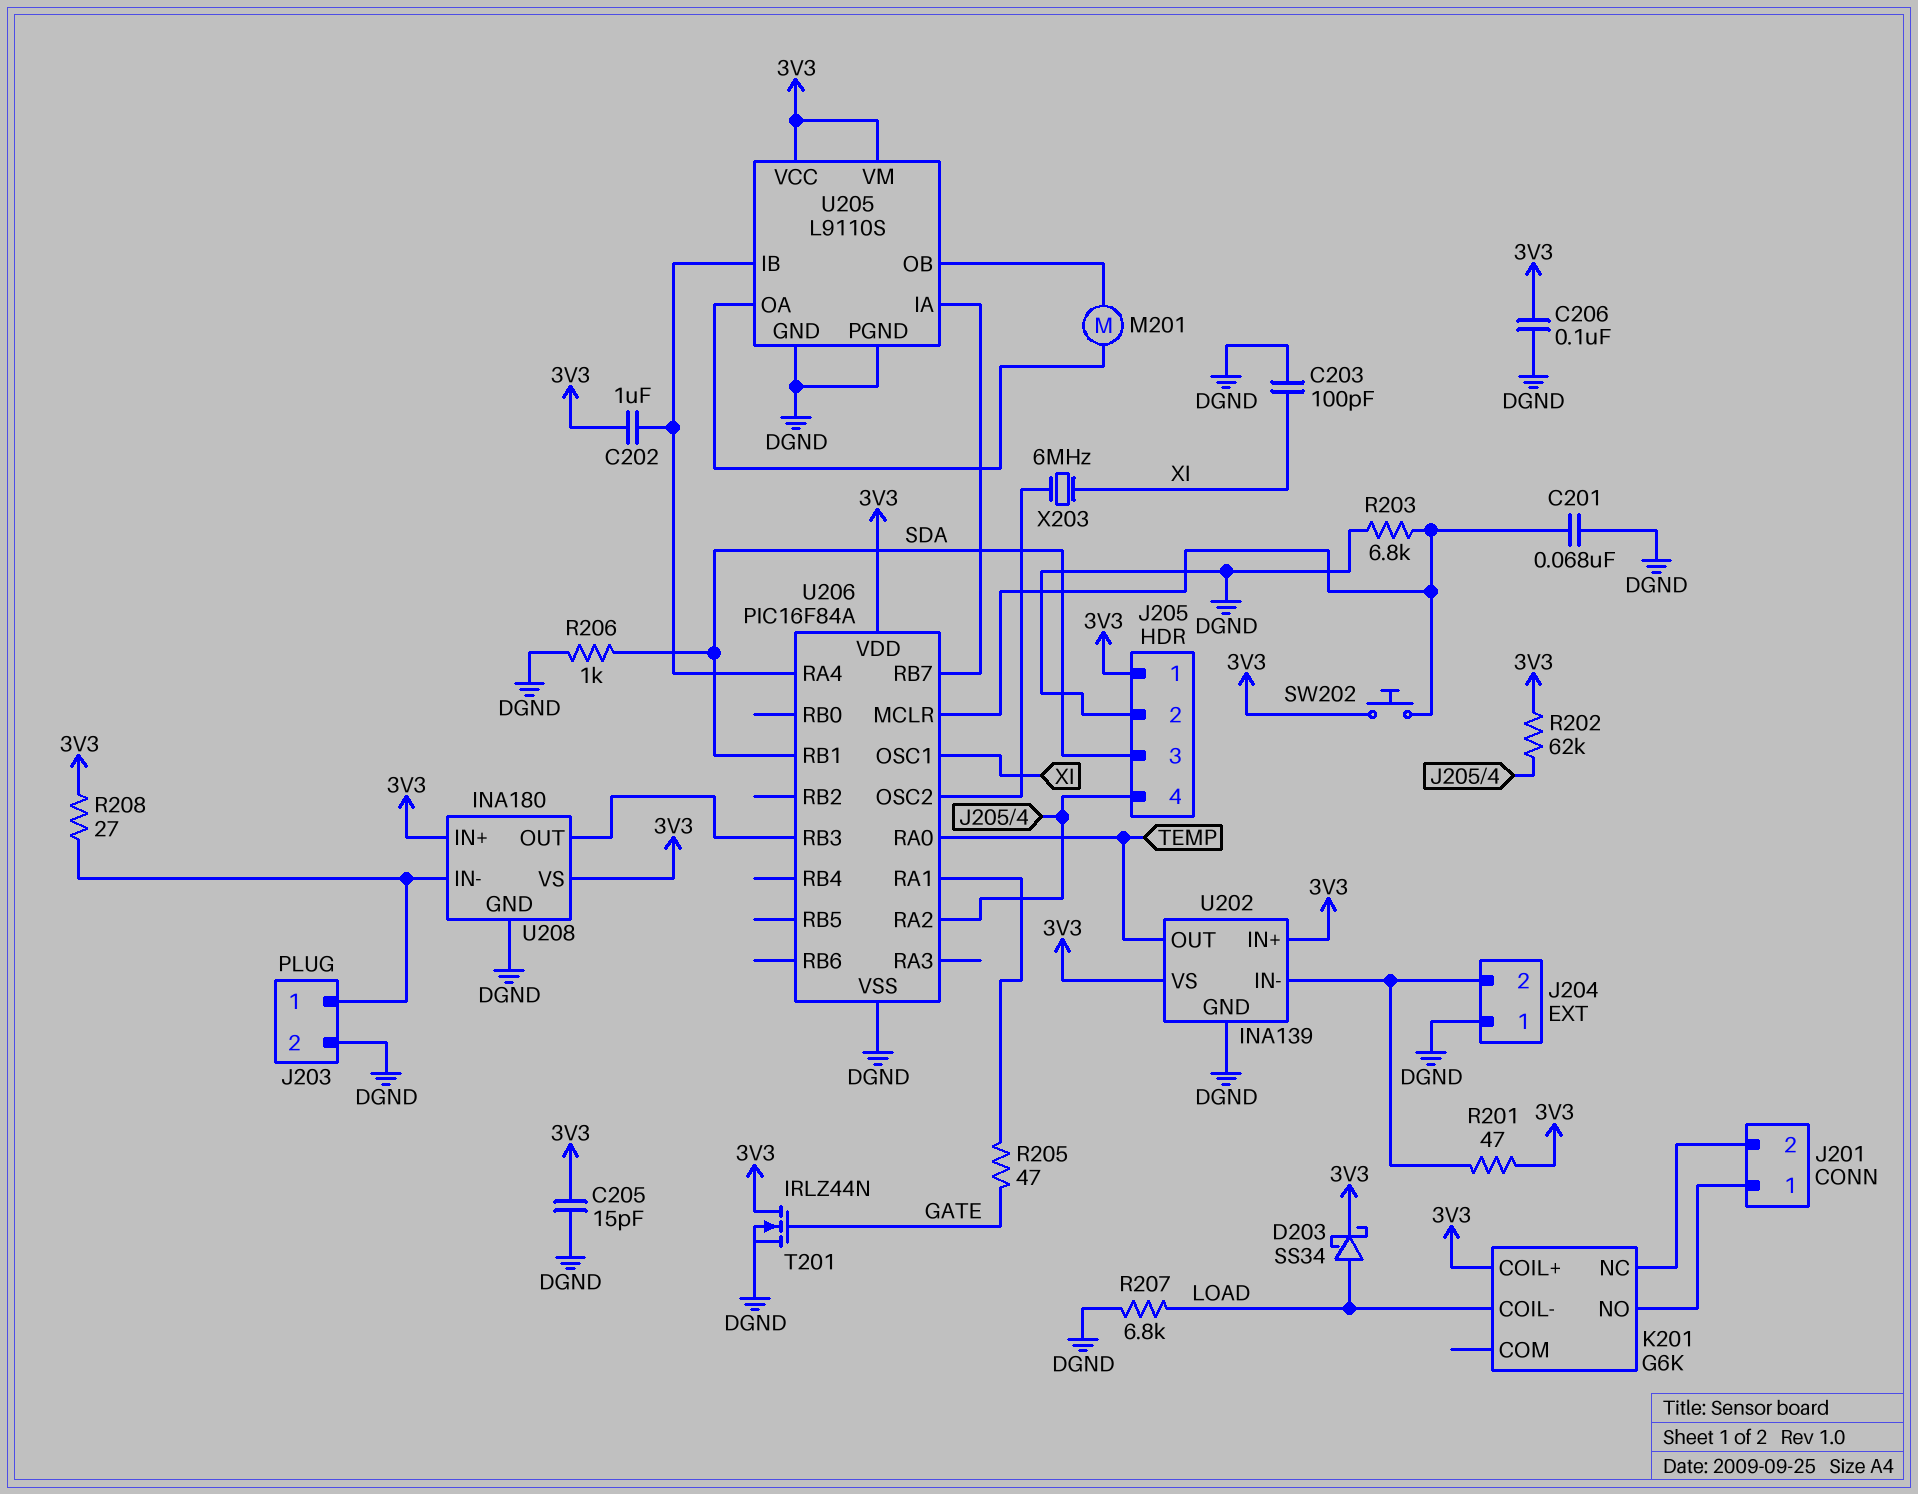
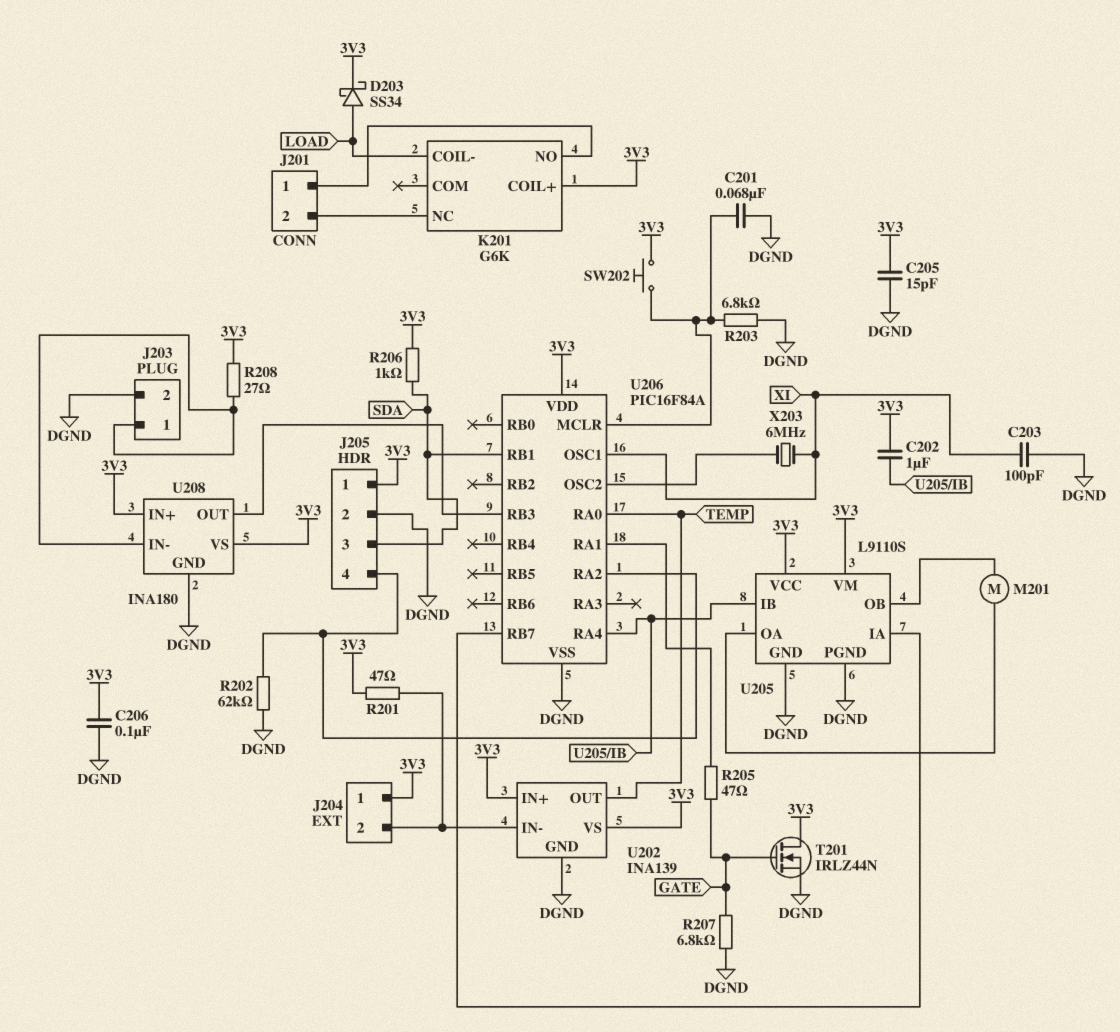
J204 pin 1: DGND -> 3V3
R202: 62k (3V3, J205/4) -> 62k (DGND, J205/4)
R206: 1k (DGND, SDA) -> 1k (3V3, SDA)
R207: 6.8k (DGND, LOAD) -> 6.8k (DGND, GATE)

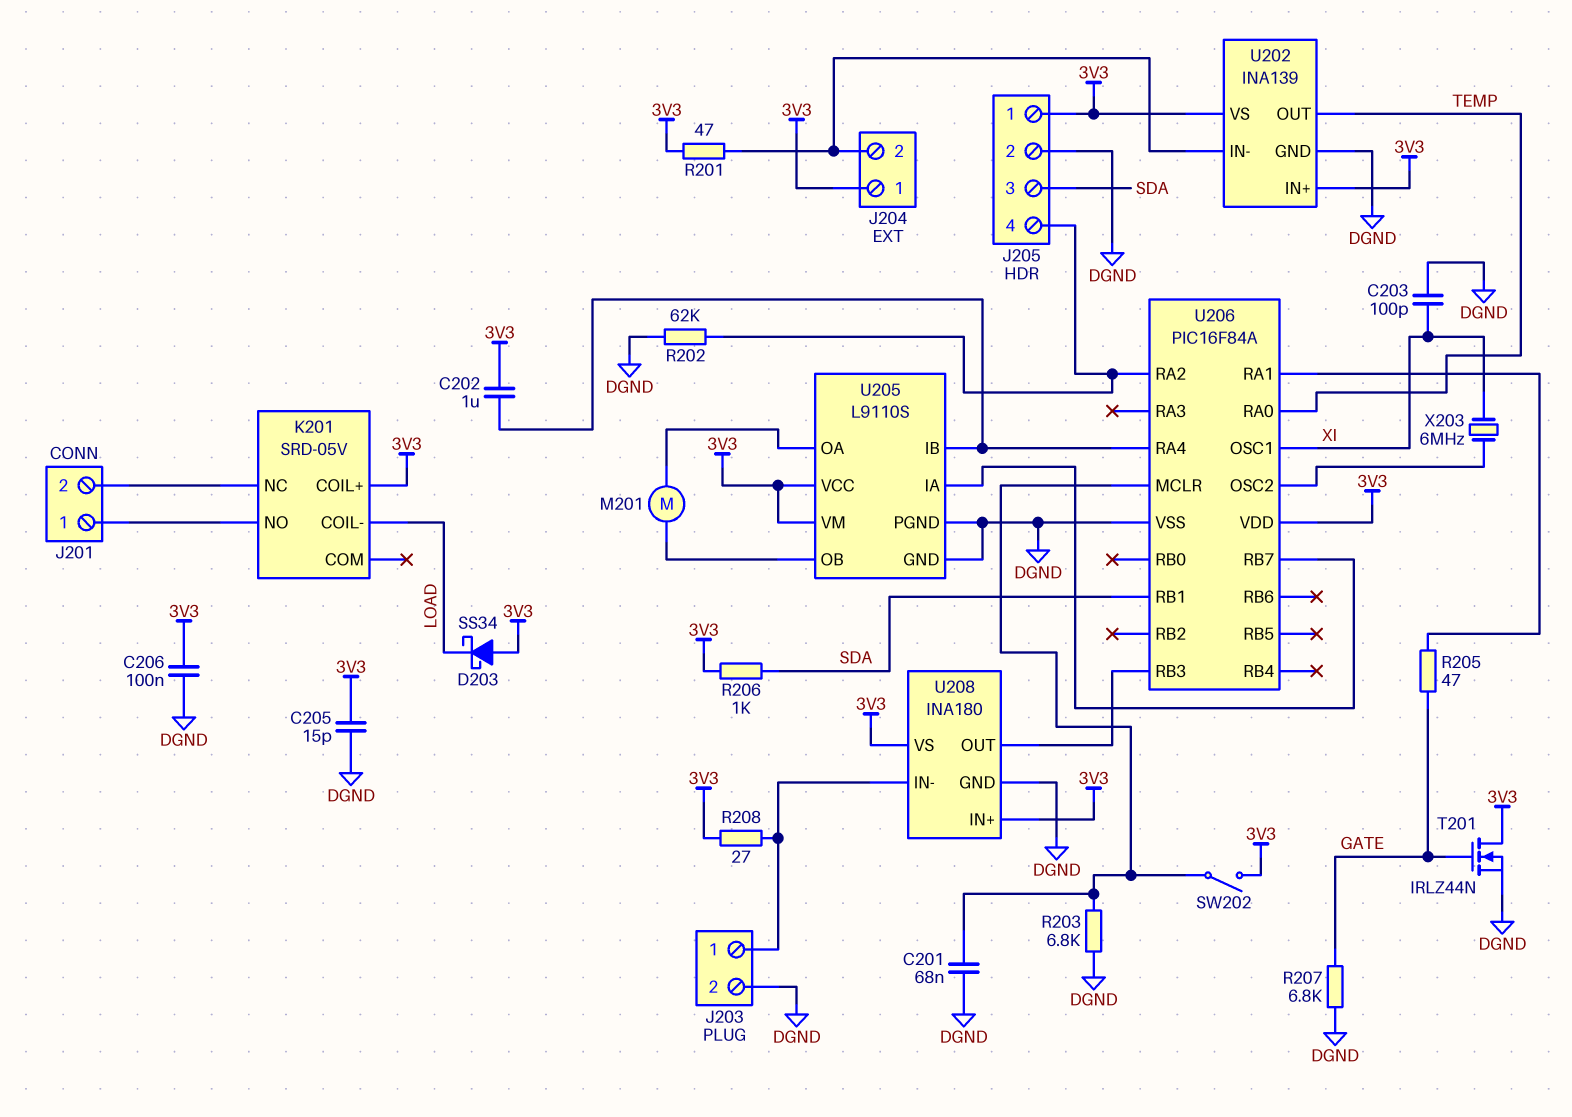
D203: schottky SS34 (A LOAD, K 3V3) -> schottky SS34 (A 3V3, K LOAD)
K201: G6K -> SRD-05V
SW202: button (3V3, U206/MCLR) -> switch (3V3, U206/MCLR)

